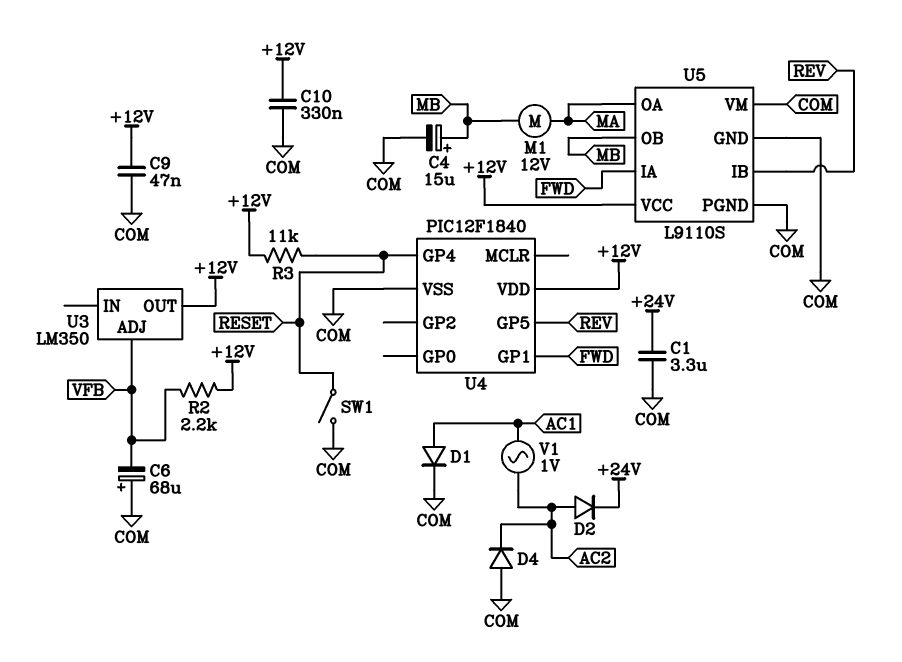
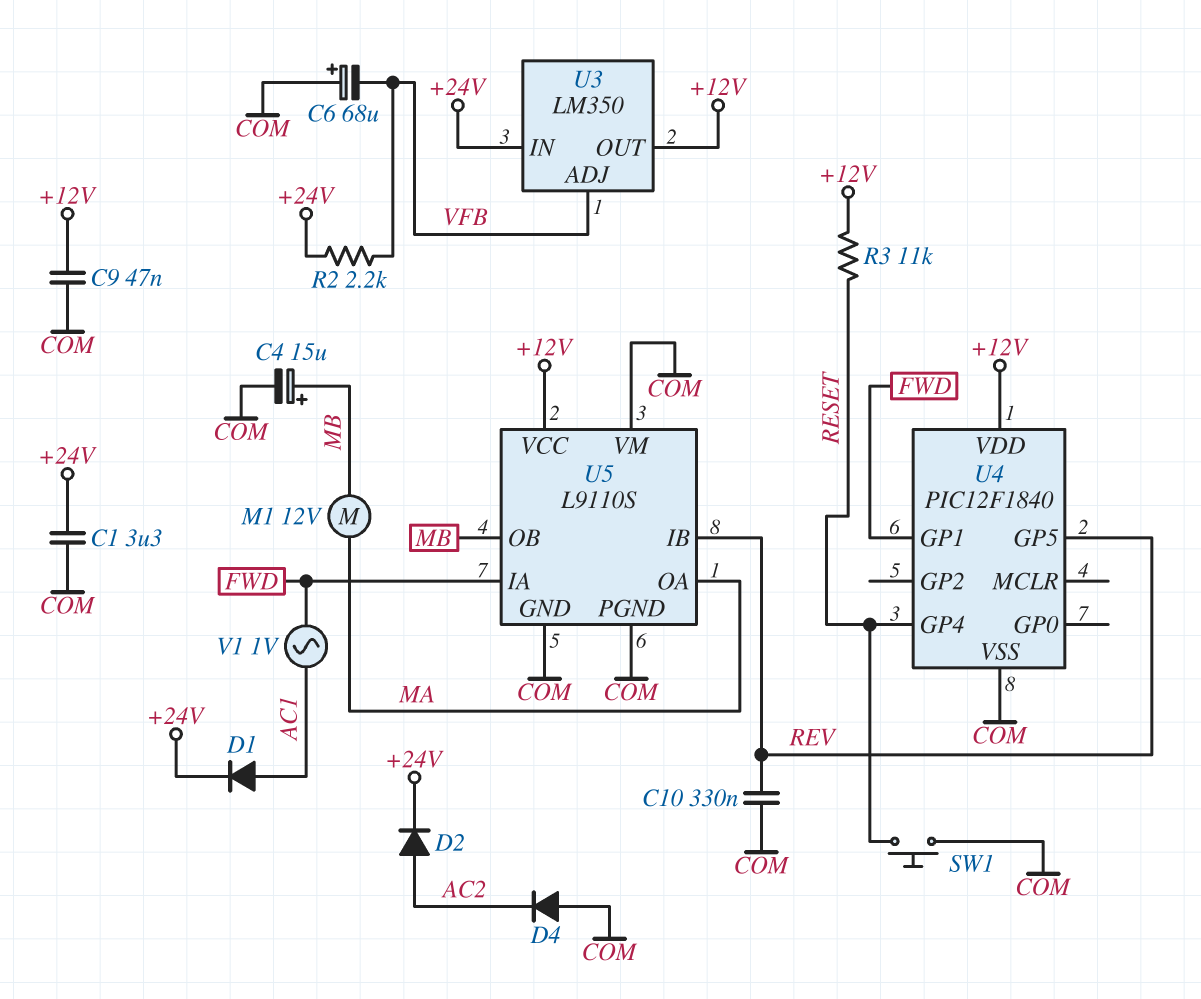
C10: 330nF (+12V, COM) -> 330nF (COM, REV)
D1: diode (A AC1, K COM) -> diode (A AC1, K +24V)
R2: 2.2k (+12V, VFB) -> 2.2k (+24V, VFB)
SW1: switch (COM, RESET) -> button (COM, RESET)
U3 pin IN: none -> +24V
V1: AC 1V (AC1, AC2) -> AC 1V (AC1, FWD)

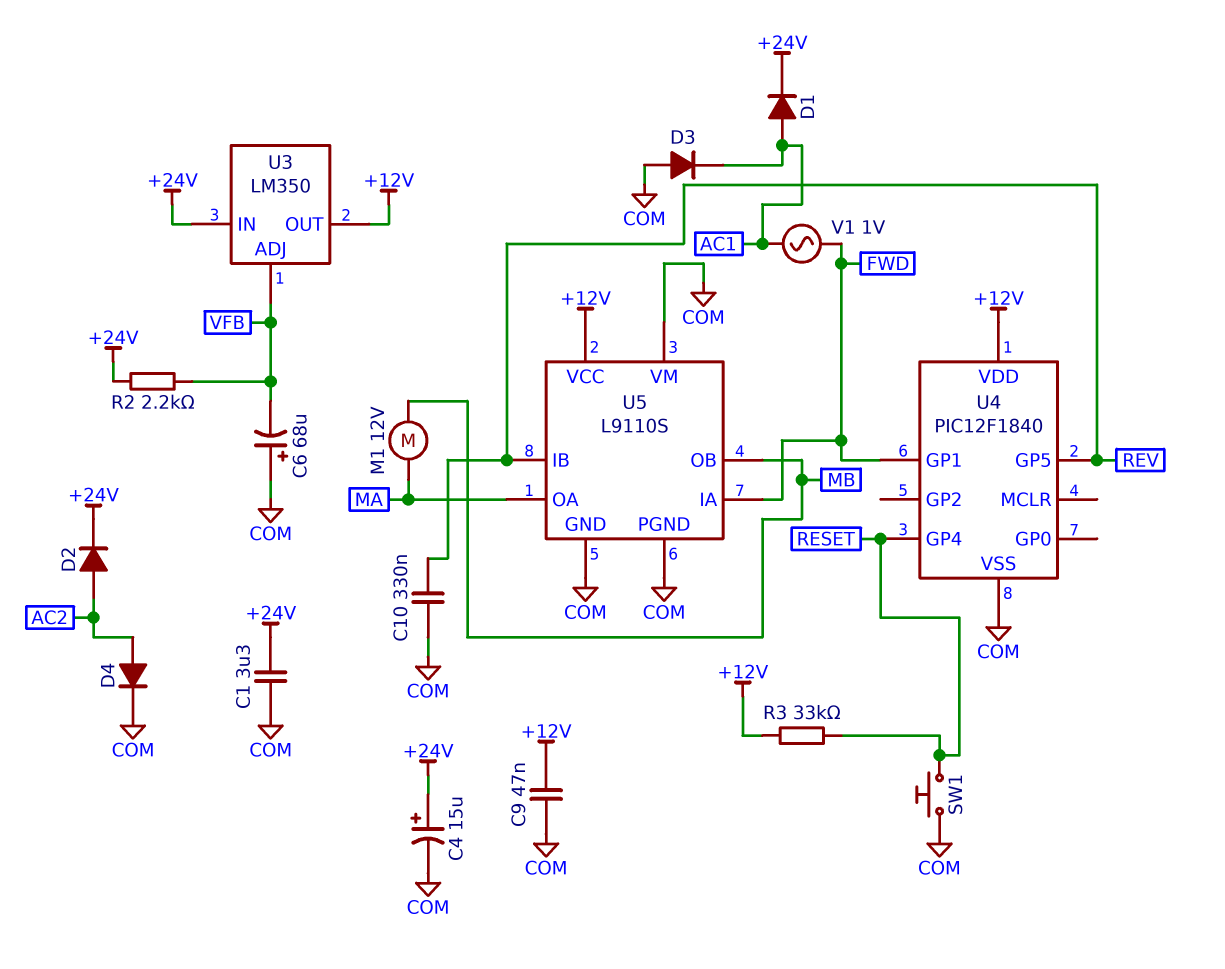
C4: 15uF (plus MB, minus COM) -> 15uF (plus +24V, minus COM)
D3: none -> diode (A COM, K AC1)
D4: diode (A COM, K AC2) -> diode (A AC2, K COM)
R3: 11k (+12V, RESET) -> 33k (+12V, RESET)

